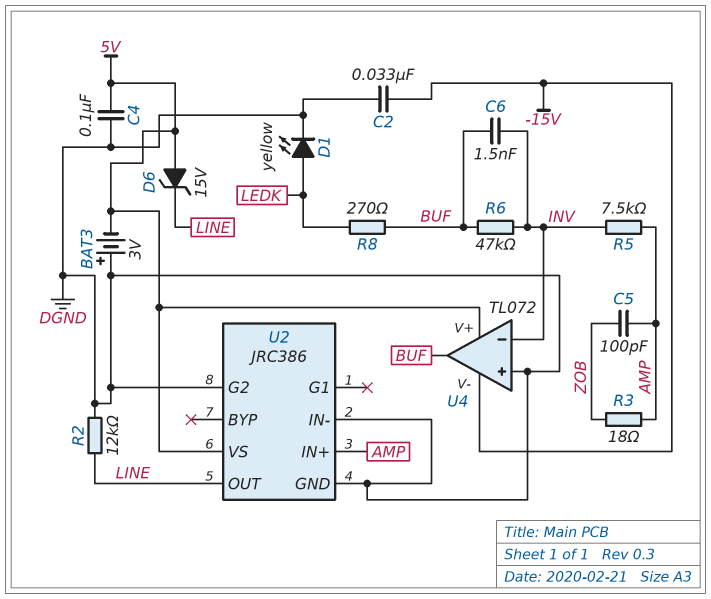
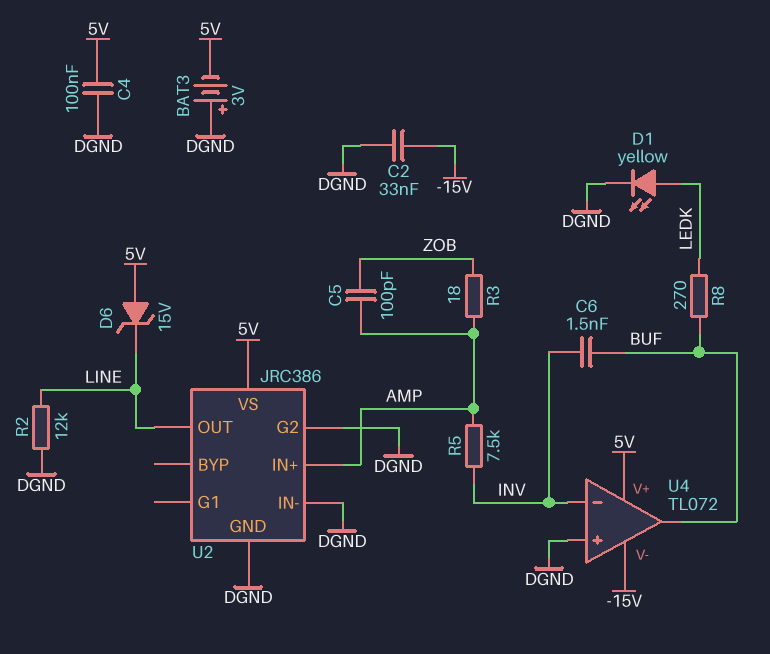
R6: 47k (BUF, INV) -> none

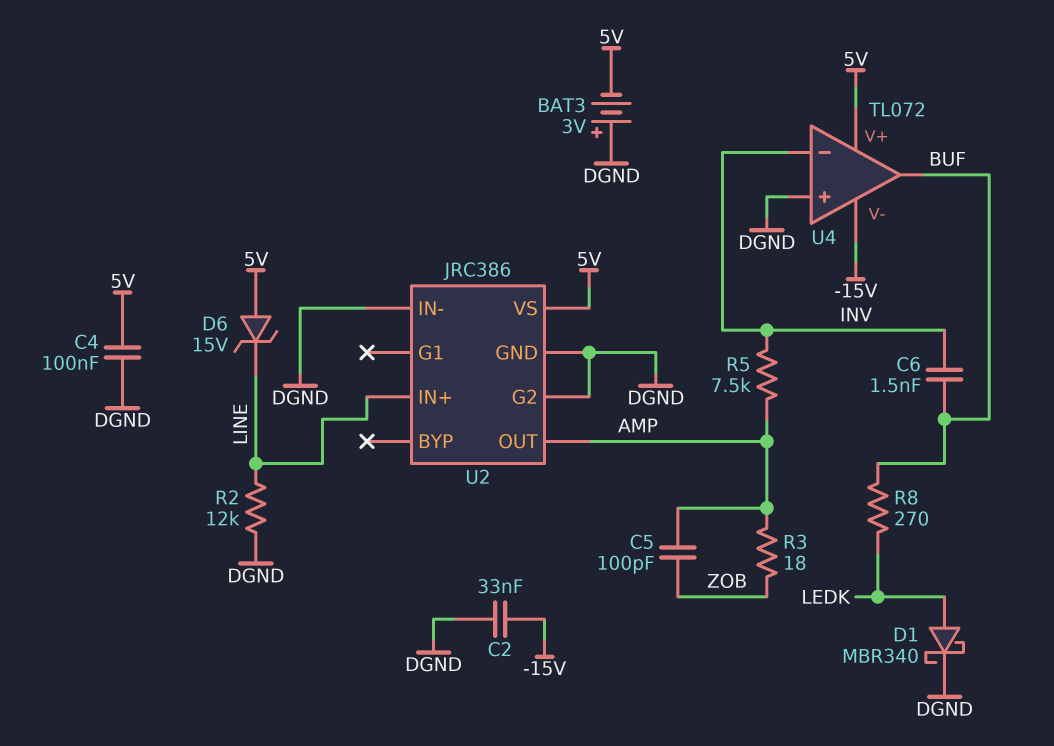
D1: LED yellow (A LEDK, K DGND) -> schottky MBR340 (A LEDK, K DGND)
U2 pin IN+: AMP -> LINE
U2 pin OUT: LINE -> AMP

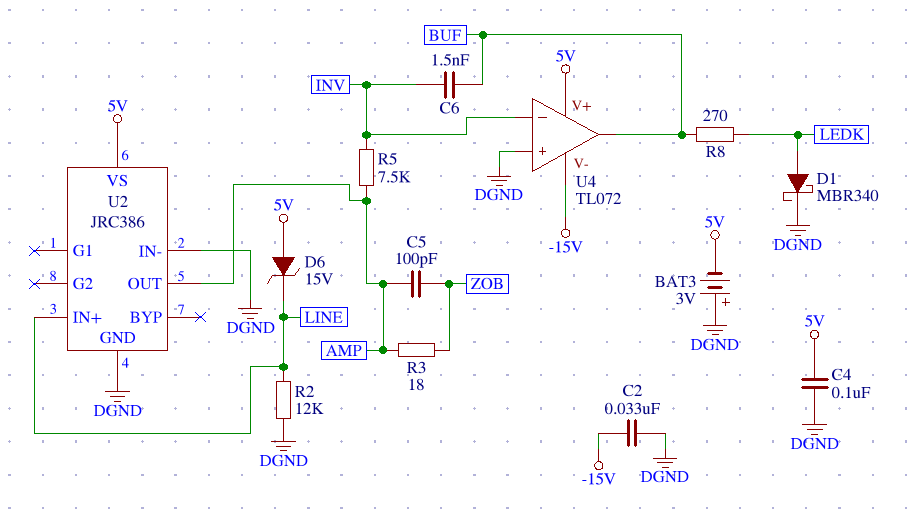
U2 pin G2: DGND -> none

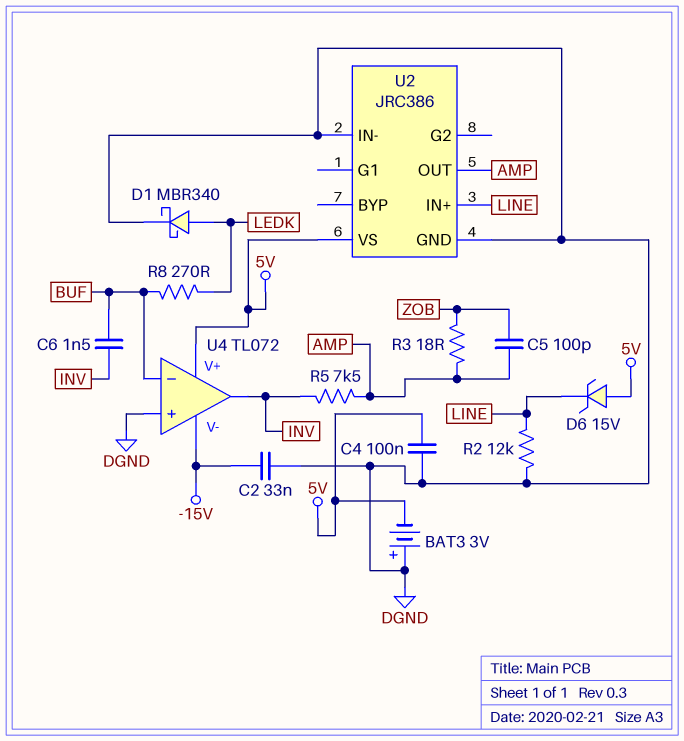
U4 pin in-: INV -> BUF
U4 pin out: BUF -> INV

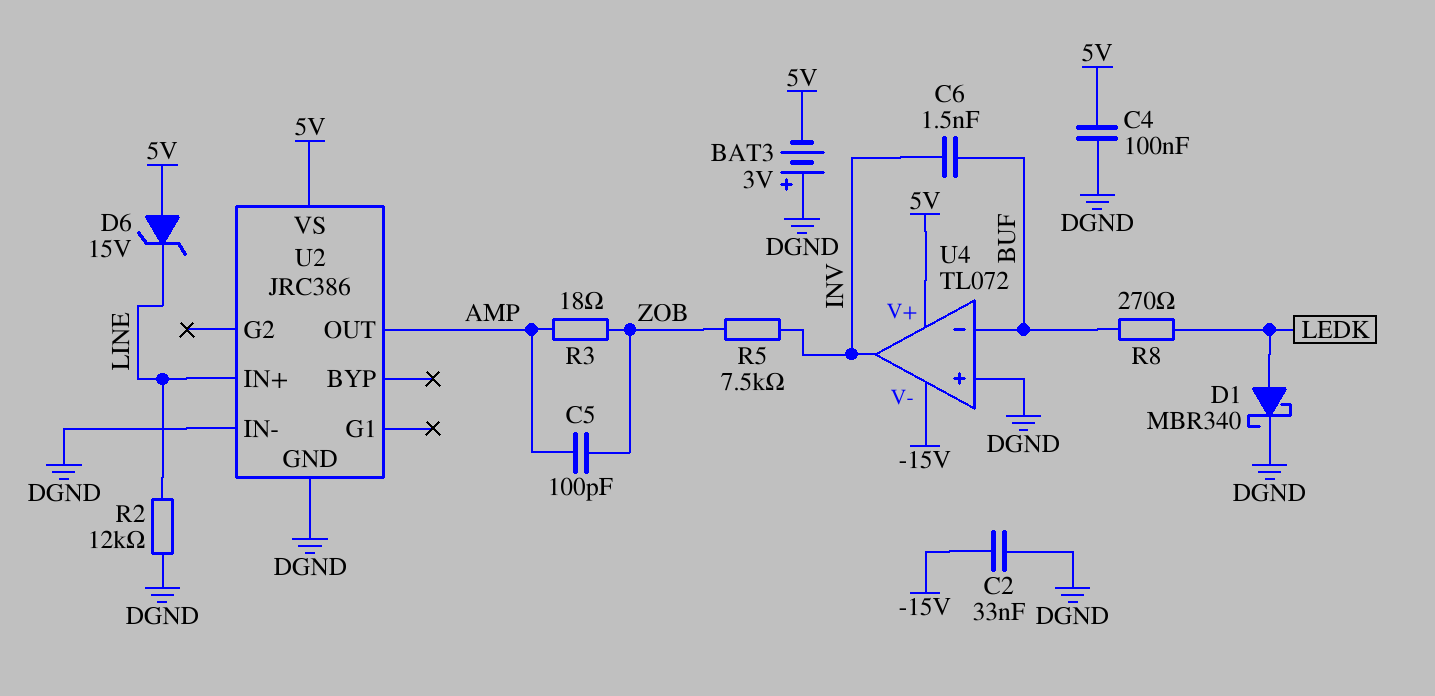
R5: 7.5k (AMP, INV) -> 7.5k (INV, ZOB)

